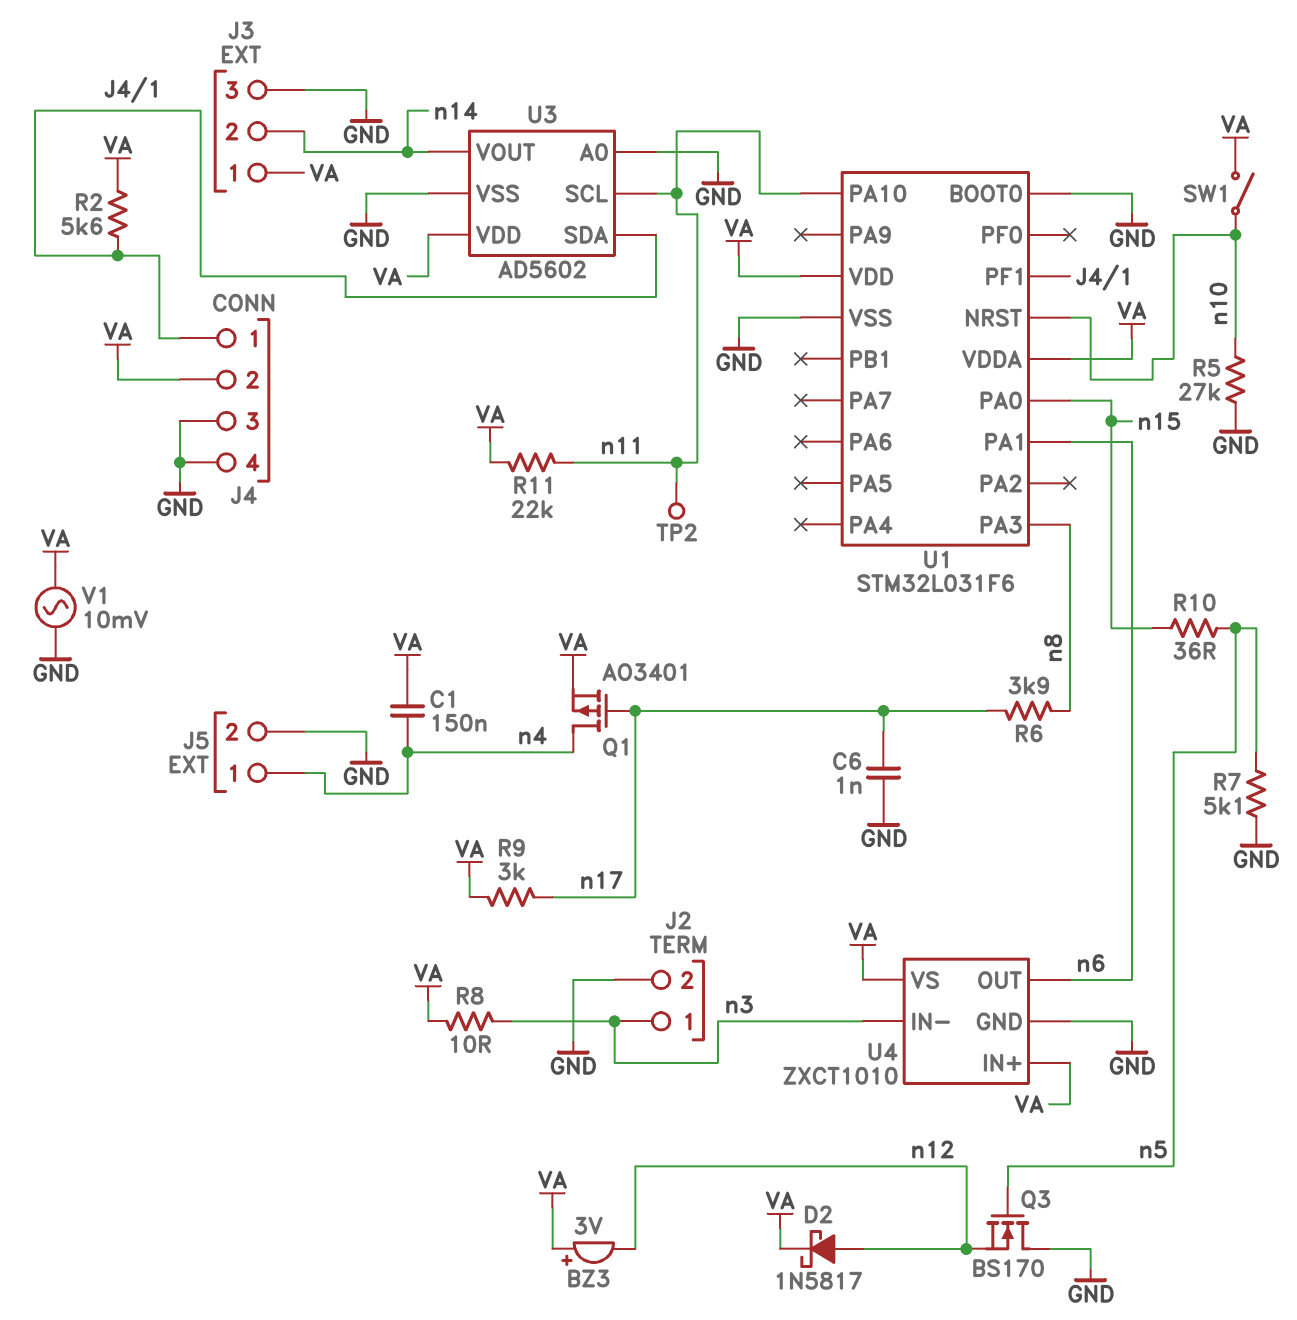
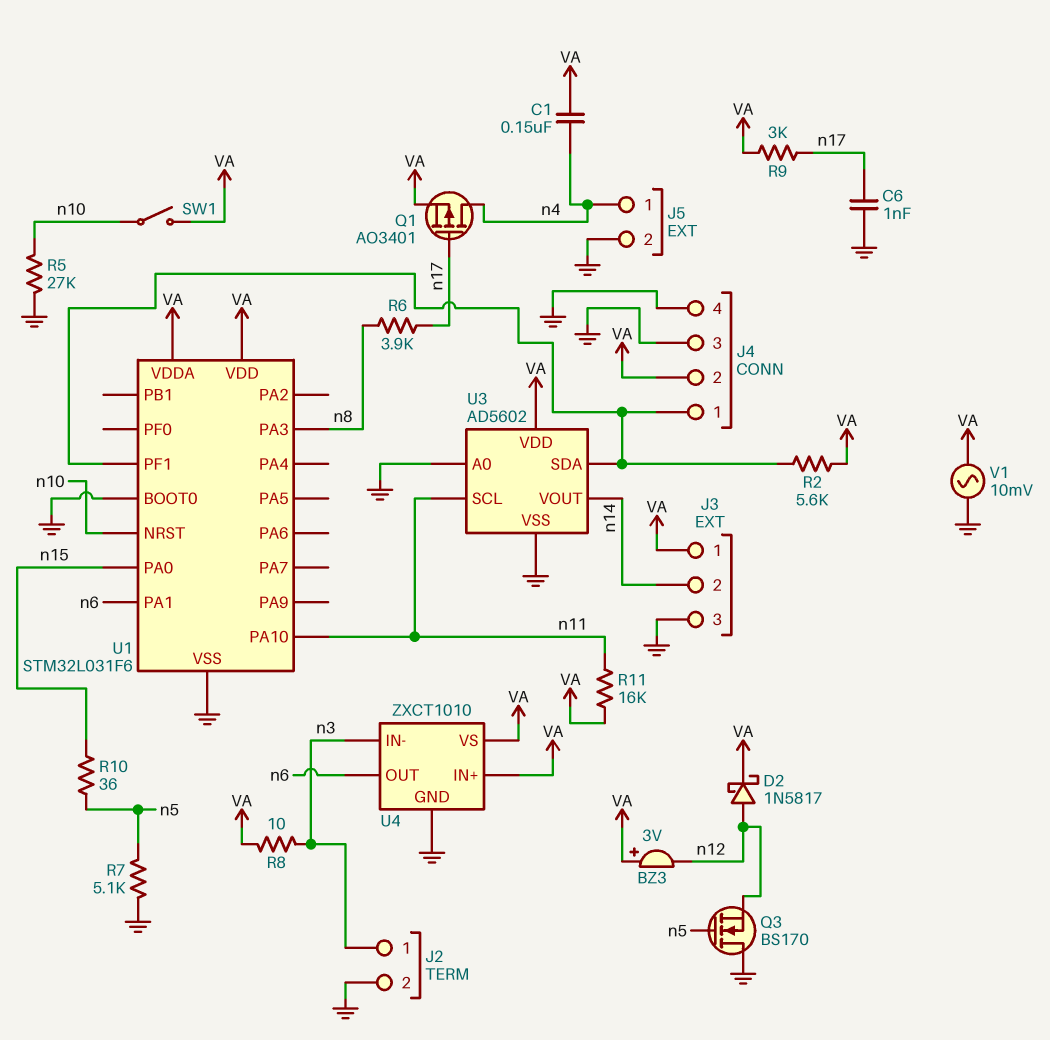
R11: 22k (VA, n11) -> 16k (VA, n11)
TP2: test point (n11) -> none

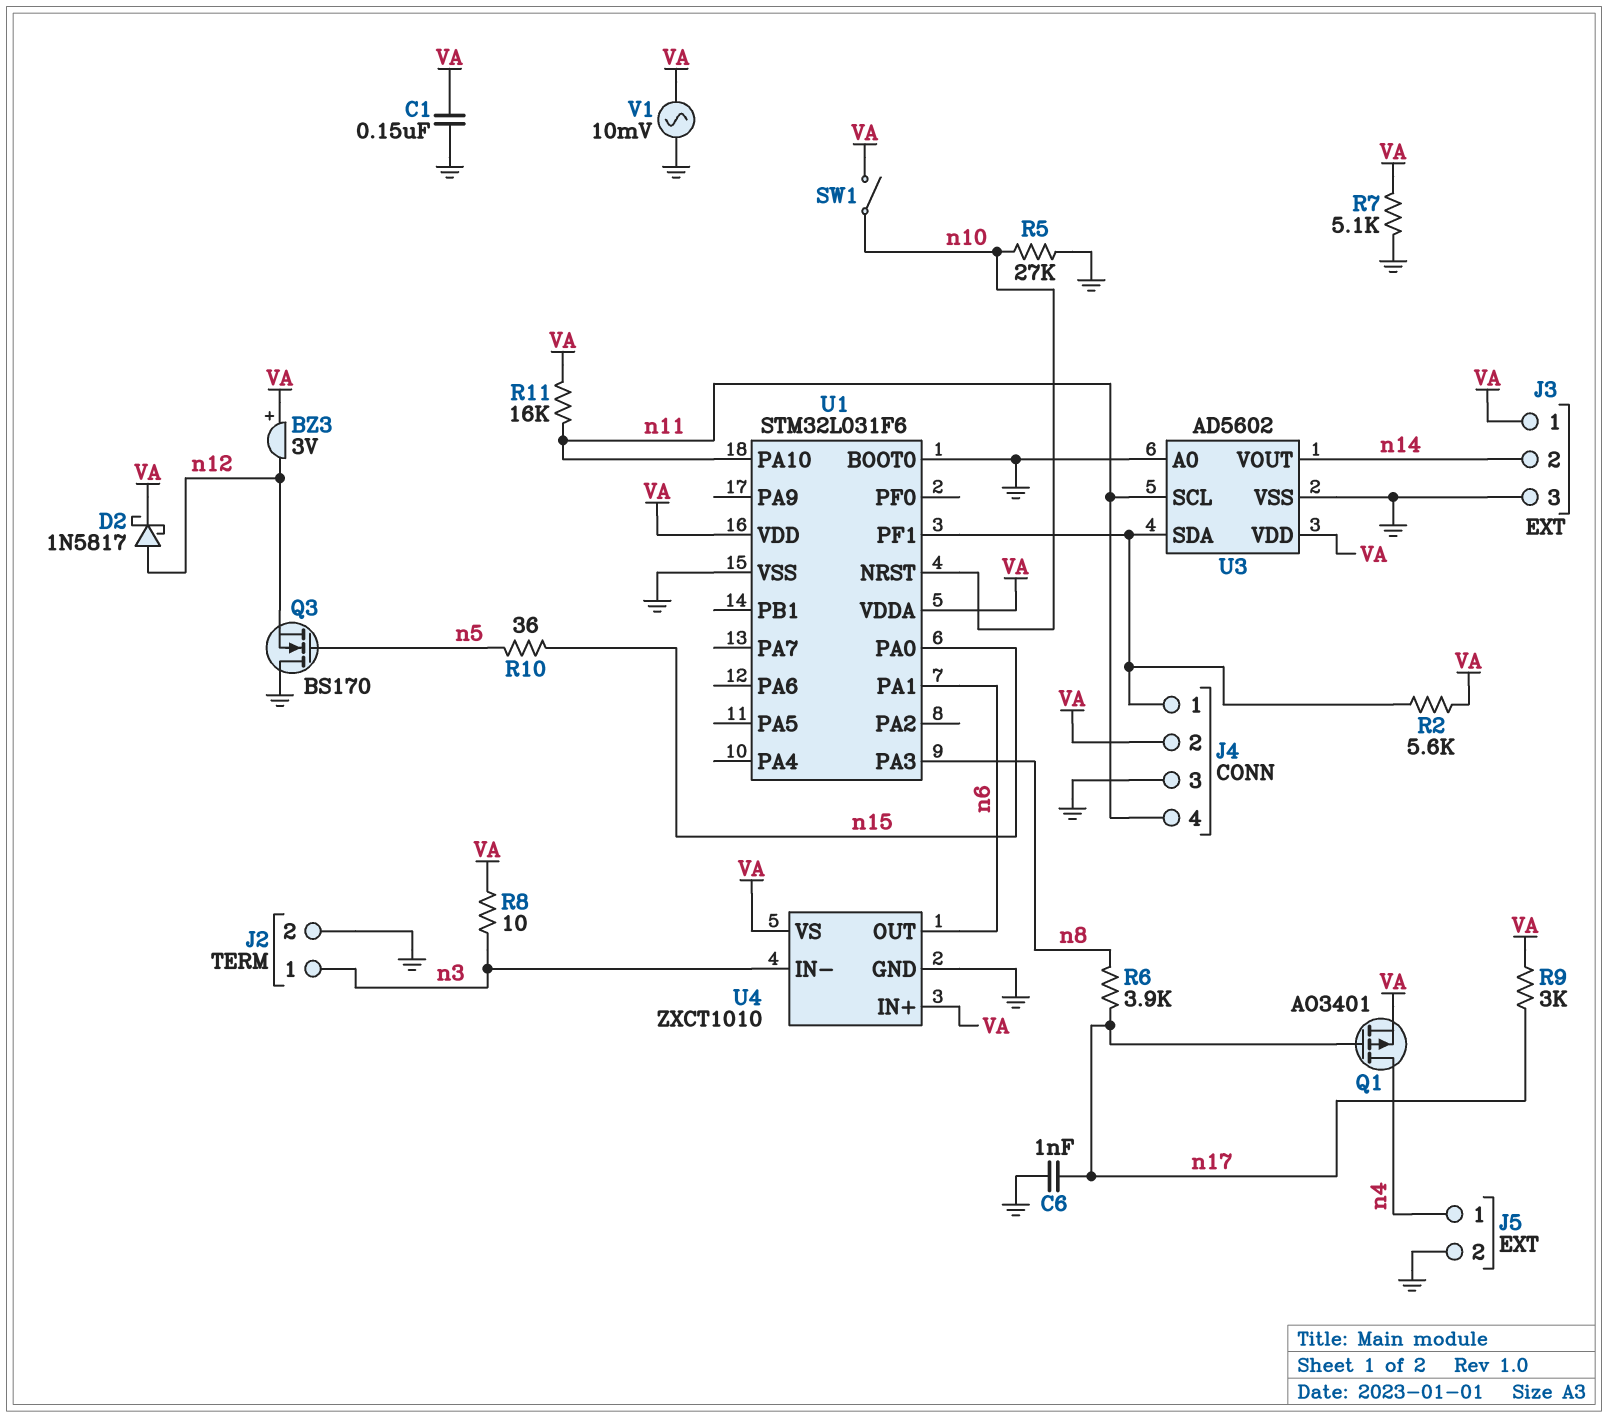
C1: 150nF (VA, n4) -> 150nF (GND, VA)
J4 pin 4: GND -> n11
R7: 5.1k (GND, n5) -> 5.1k (GND, VA)

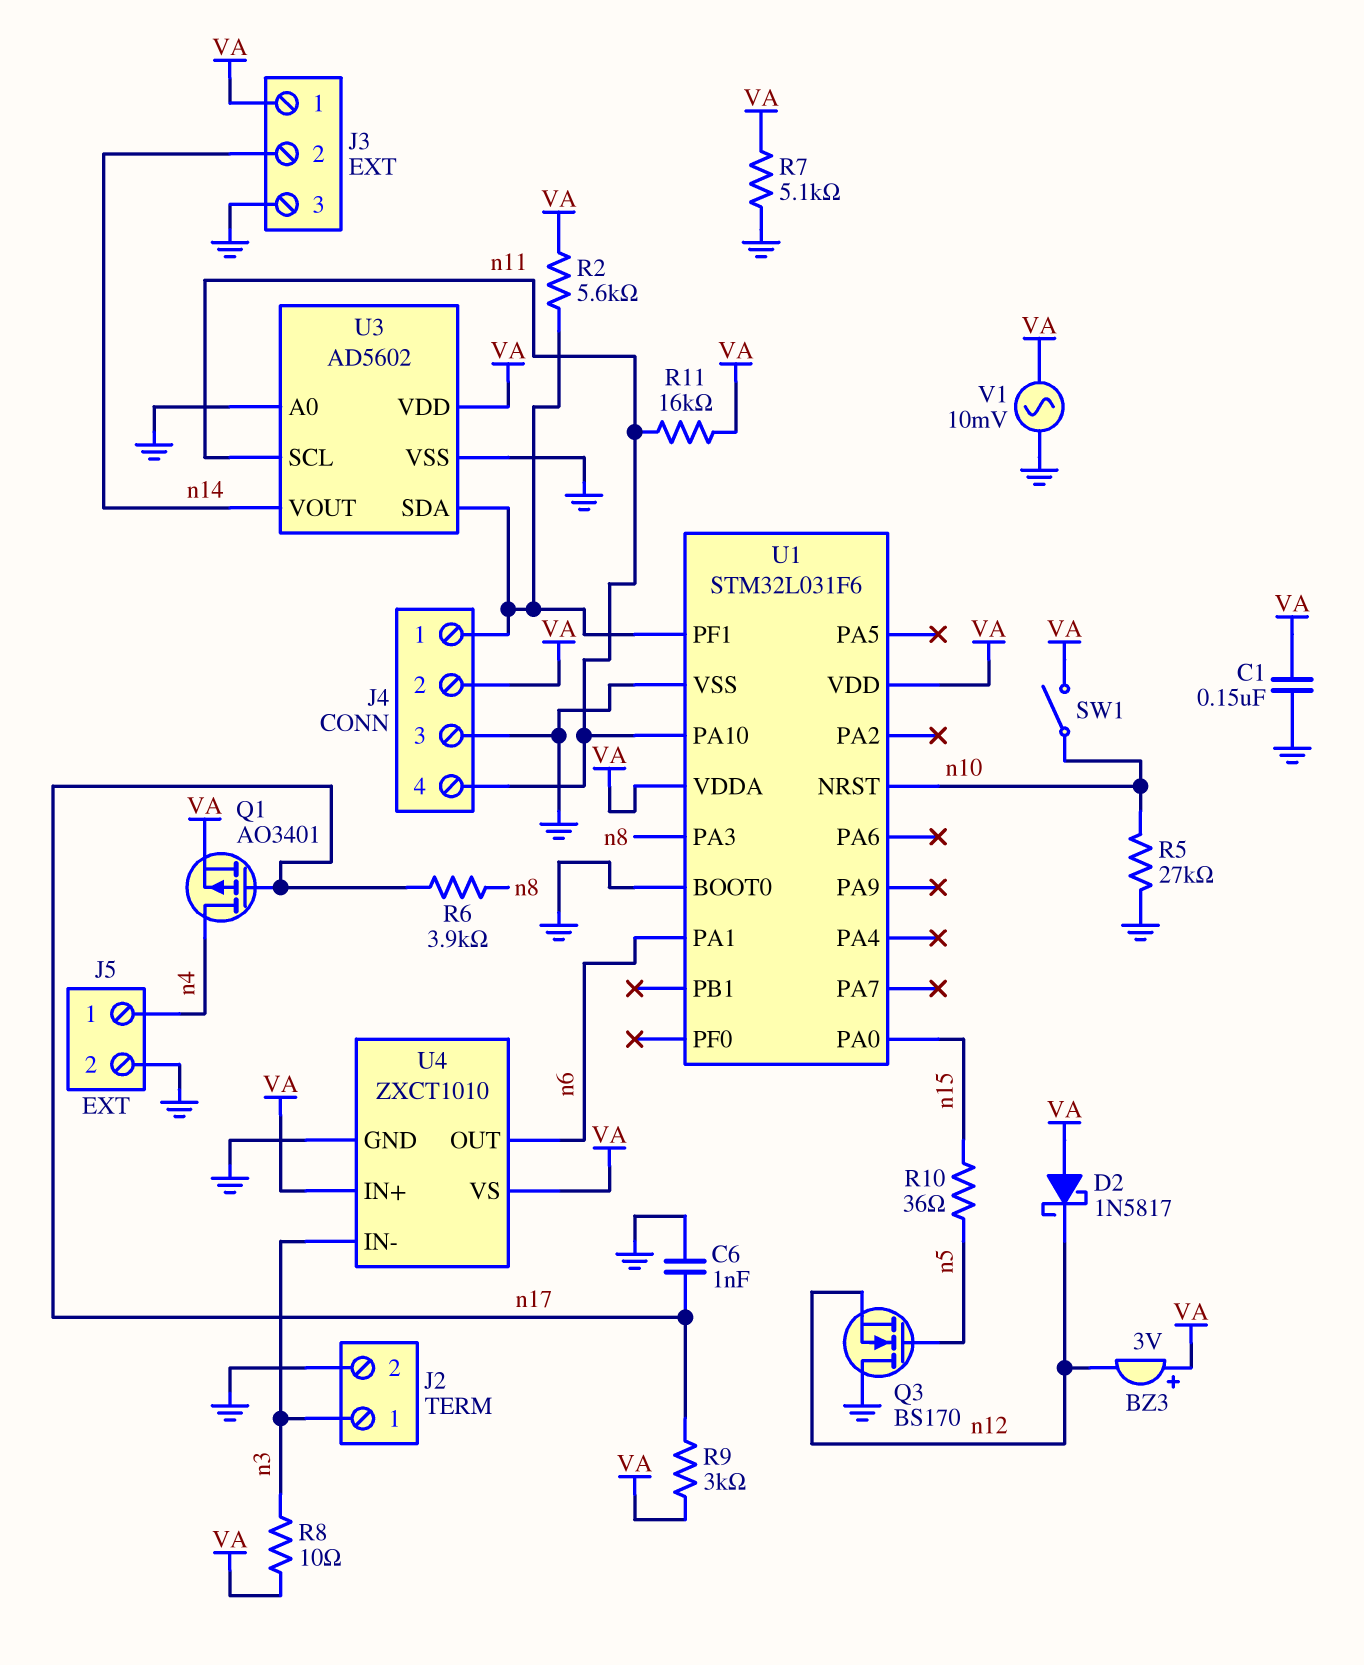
D2: schottky 1N5817 (A n12, K VA) -> schottky 1N5817 (A VA, K n12)

